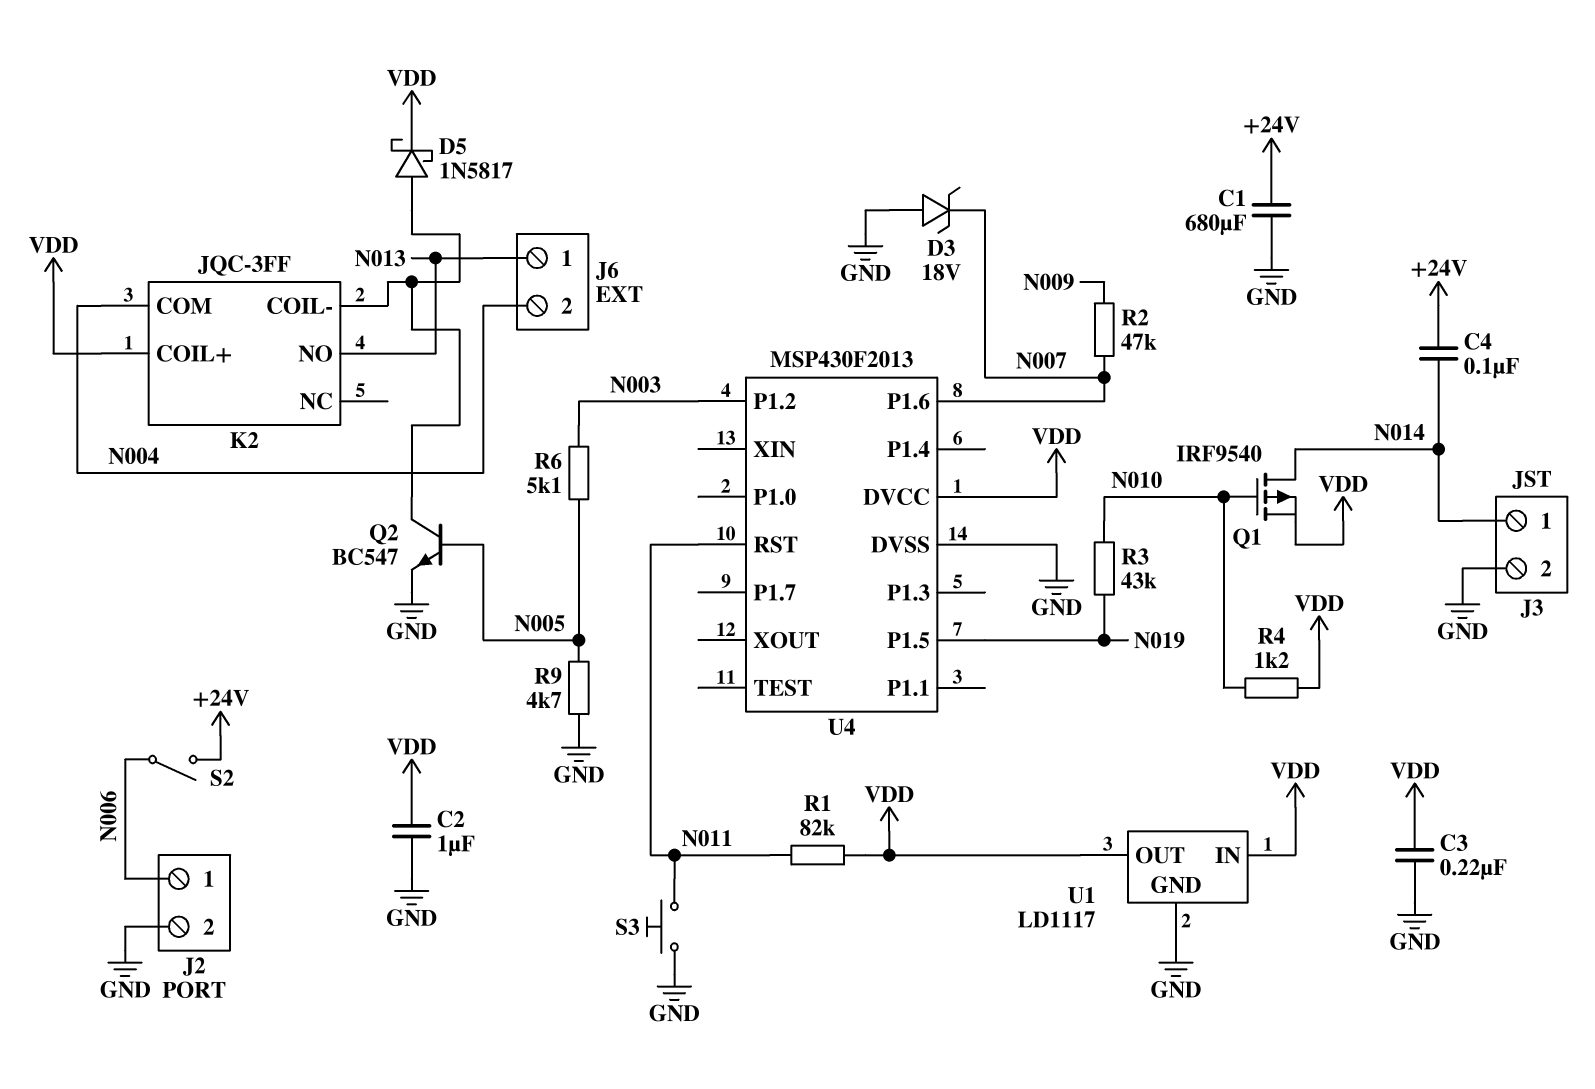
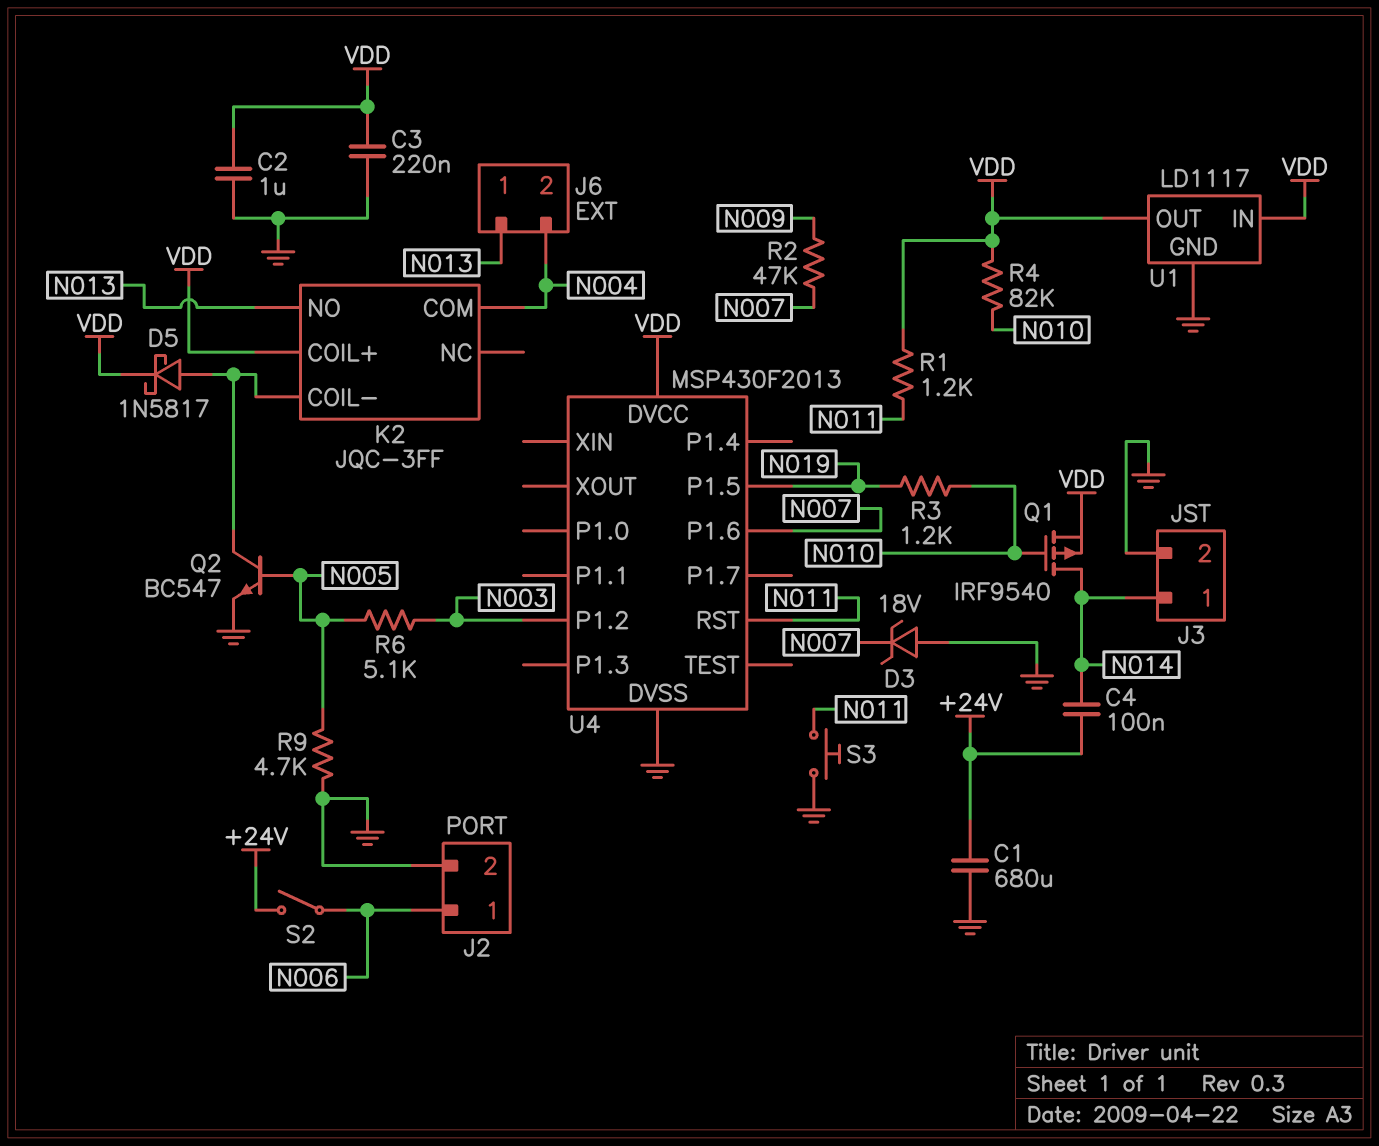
R1: 82k (N011, VDD) -> 1.2k (N011, VDD)
R3: 43k (N010, N019) -> 1.2k (N010, N019)
R4: 1.2k (N010, VDD) -> 82k (N010, VDD)

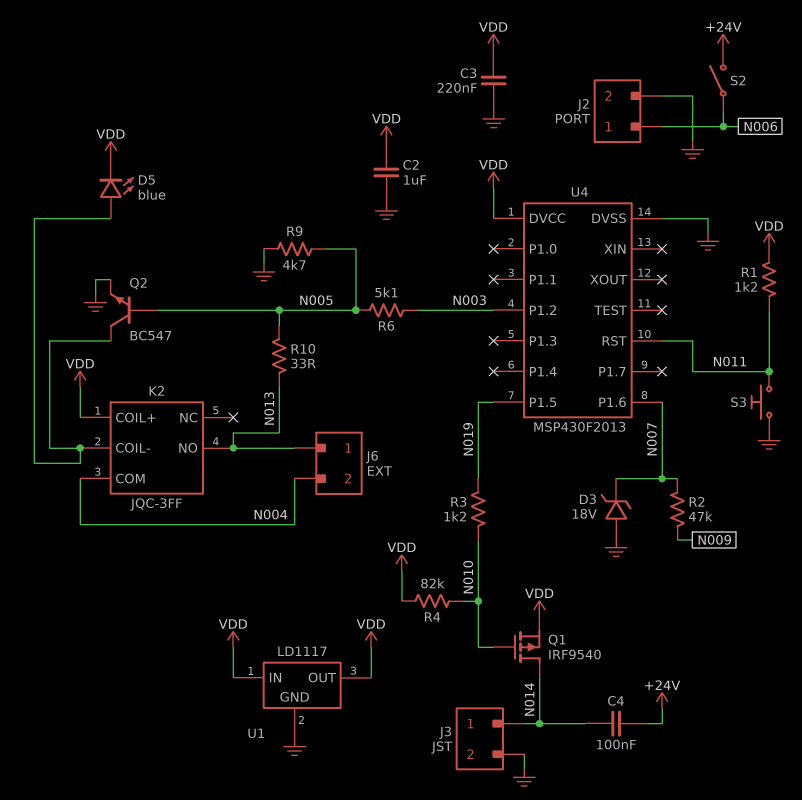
C1: 680uF (+24V, GND) -> none
D5: schottky 1N5817 (A K2/COIL-, K VDD) -> LED blue (A K2/COIL-, K VDD)
R10: none -> 33 (N005, N013)

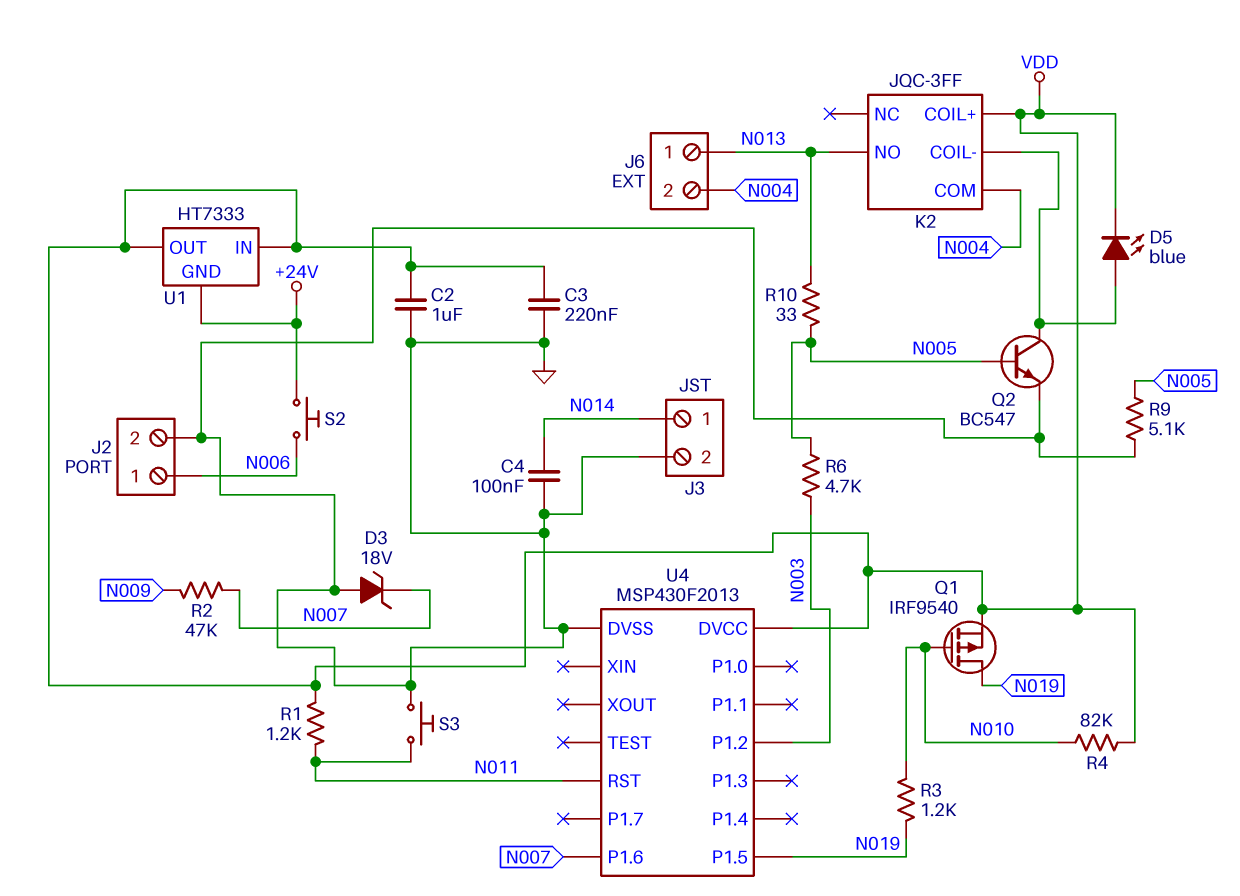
C4: 100nF (+24V, N014) -> 100nF (GND, N014)
Q1: PMOS IRF9540 (G N010, D N014, S VDD) -> PMOS IRF9540 (G N010, D N019, S VDD)
R6: 5.1k (N003, N005) -> 4.7k (N003, N005)
R9: 4.7k (GND, N005) -> 5.1k (GND, N005)
S2: switch (+24V, N006) -> button (+24V, N006)
U1: LD1117 -> HT7333
U1 pin GND: GND -> +24V

